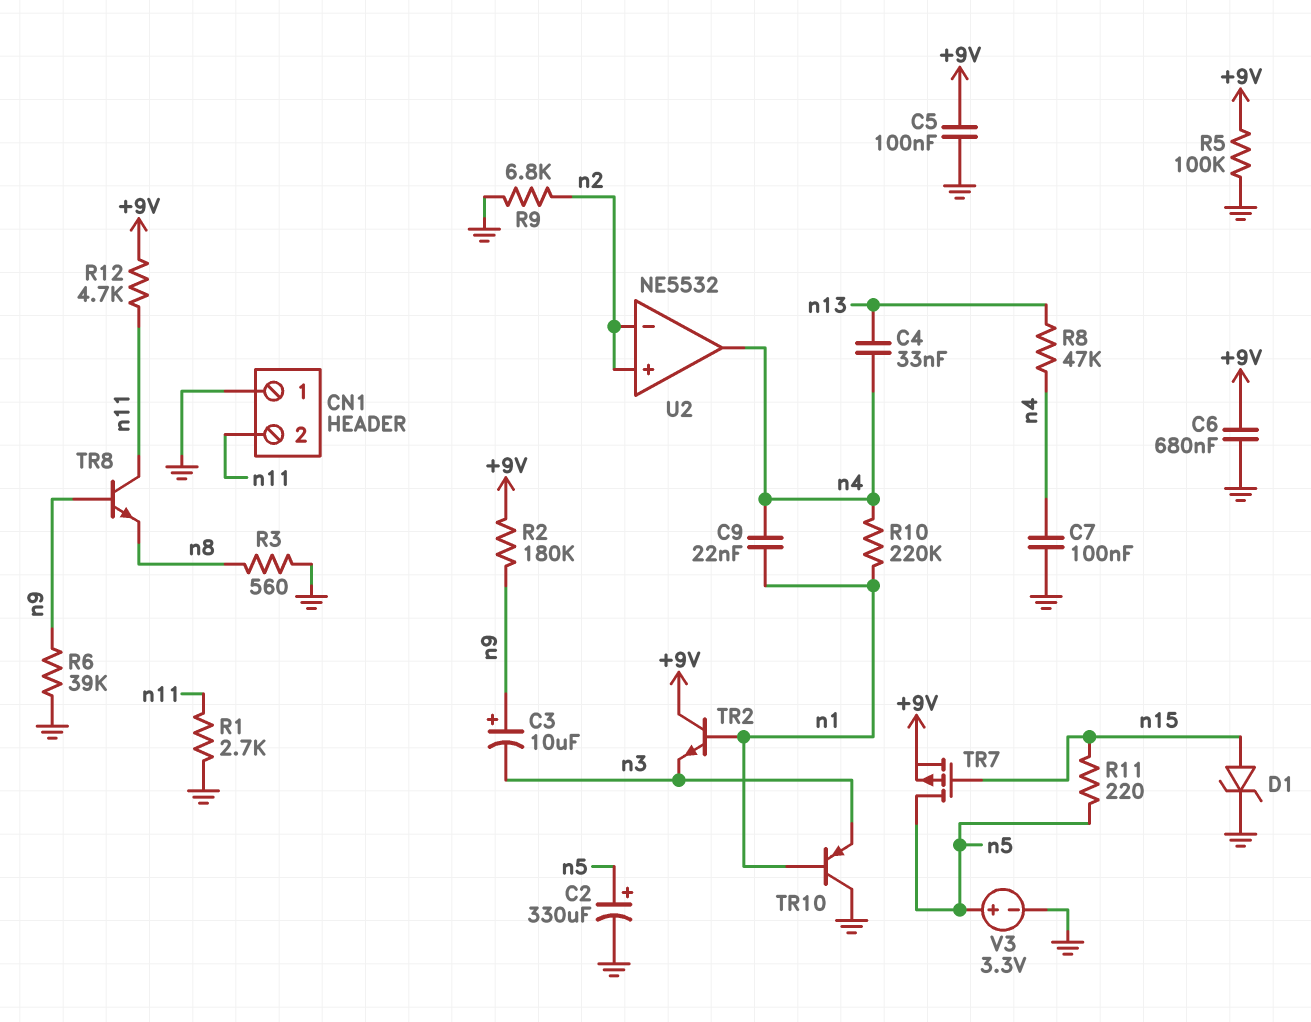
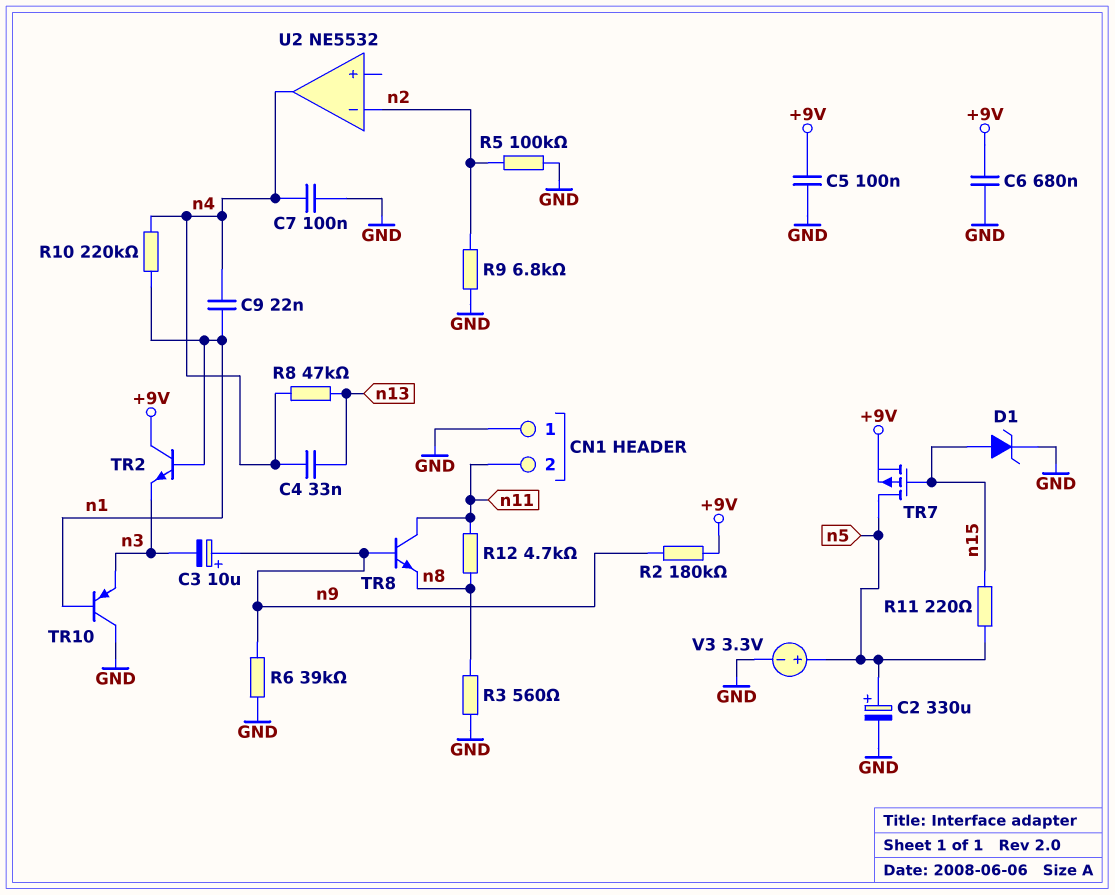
R1: 2.7k (GND, n11) -> none
R5: 100k (+9V, GND) -> 100k (GND, n2)
R12: 4.7k (+9V, n11) -> 4.7k (n8, n11)
U2 pin in+: n2 -> none

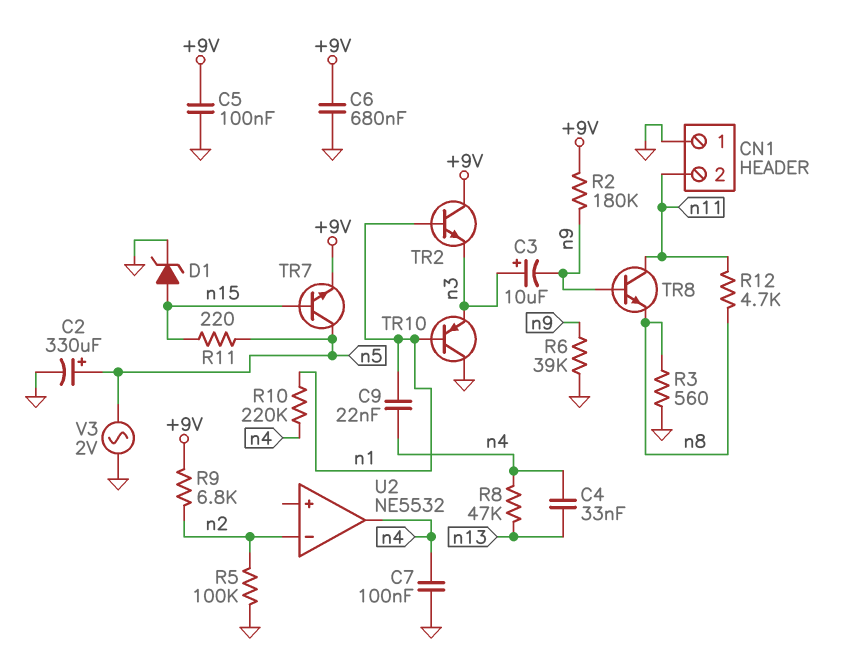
C3: 10uF (plus n9, minus n3) -> 10uF (plus n3, minus n9)
R9: 6.8k (GND, n2) -> 6.8k (+9V, n2)
TR7: PMOS (G n15, D n5, S +9V) -> NPN (B n15, C n5, E +9V)
V3: 3.3V (plus n5, minus GND) -> AC 2V (GND, n5)

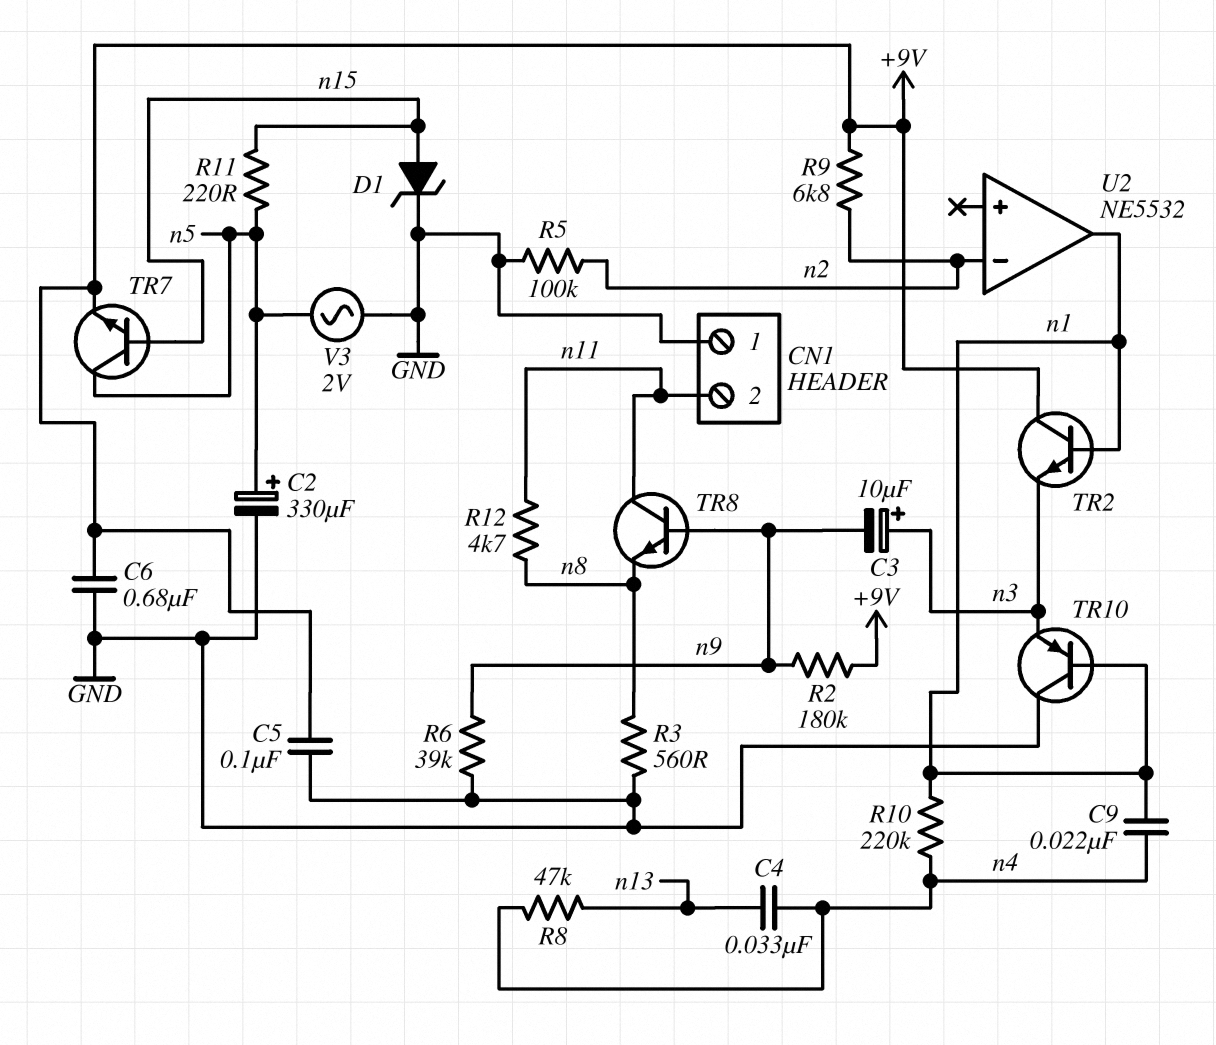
C7: 100nF (GND, n4) -> none
U2 pin out: n4 -> n1

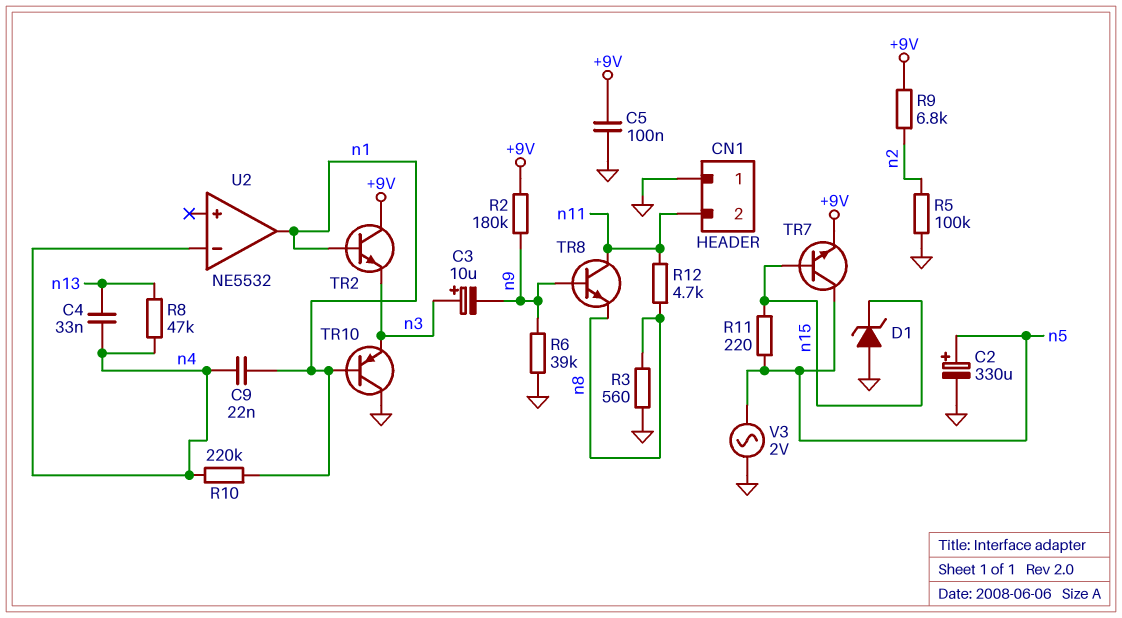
C6: 680nF (+9V, GND) -> none
D1: zener (A n15, K GND) -> zener (A GND, K n15)
U2 pin in-: n2 -> n4

